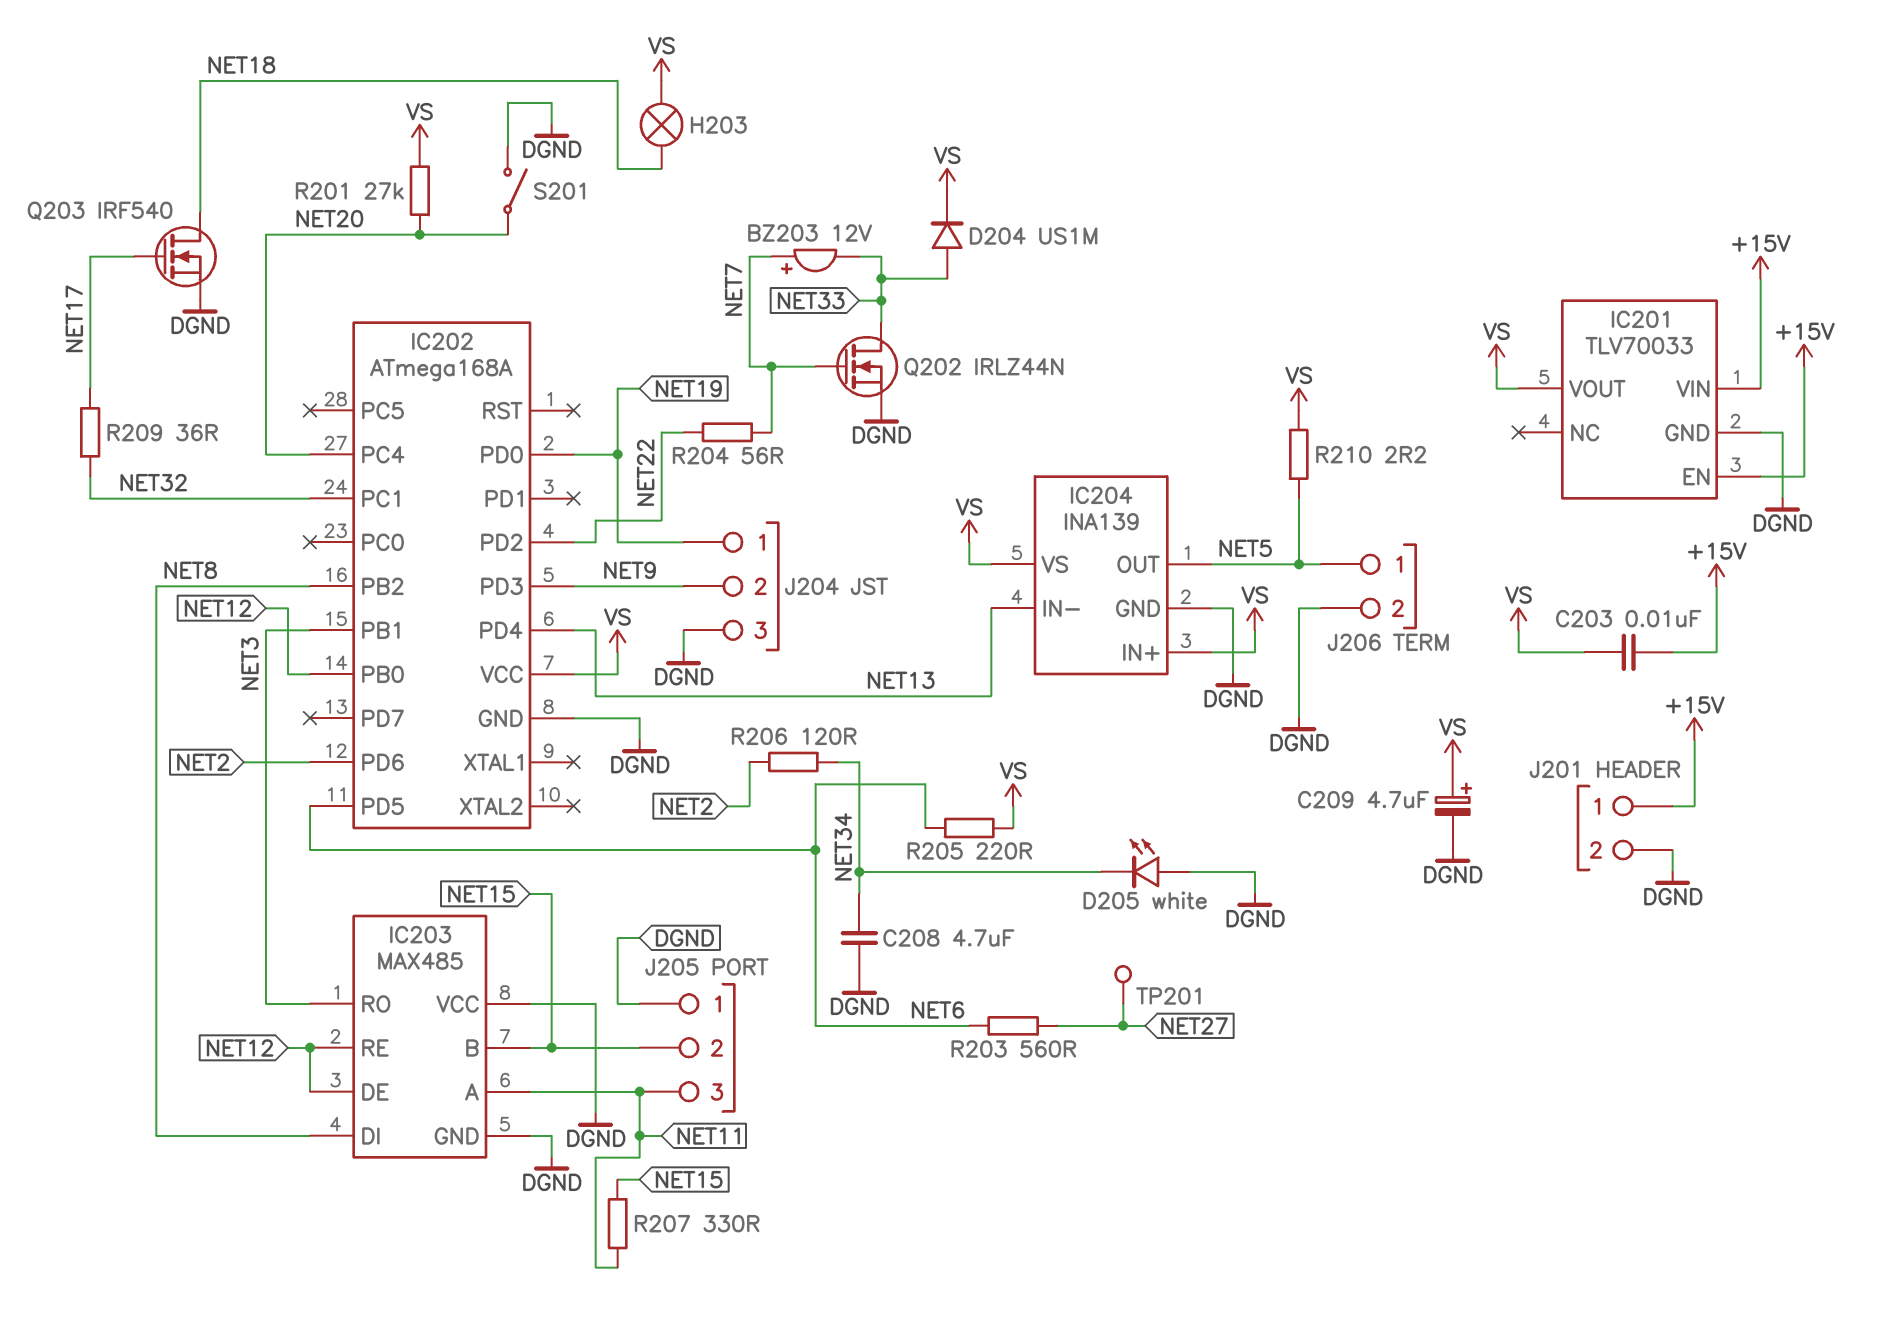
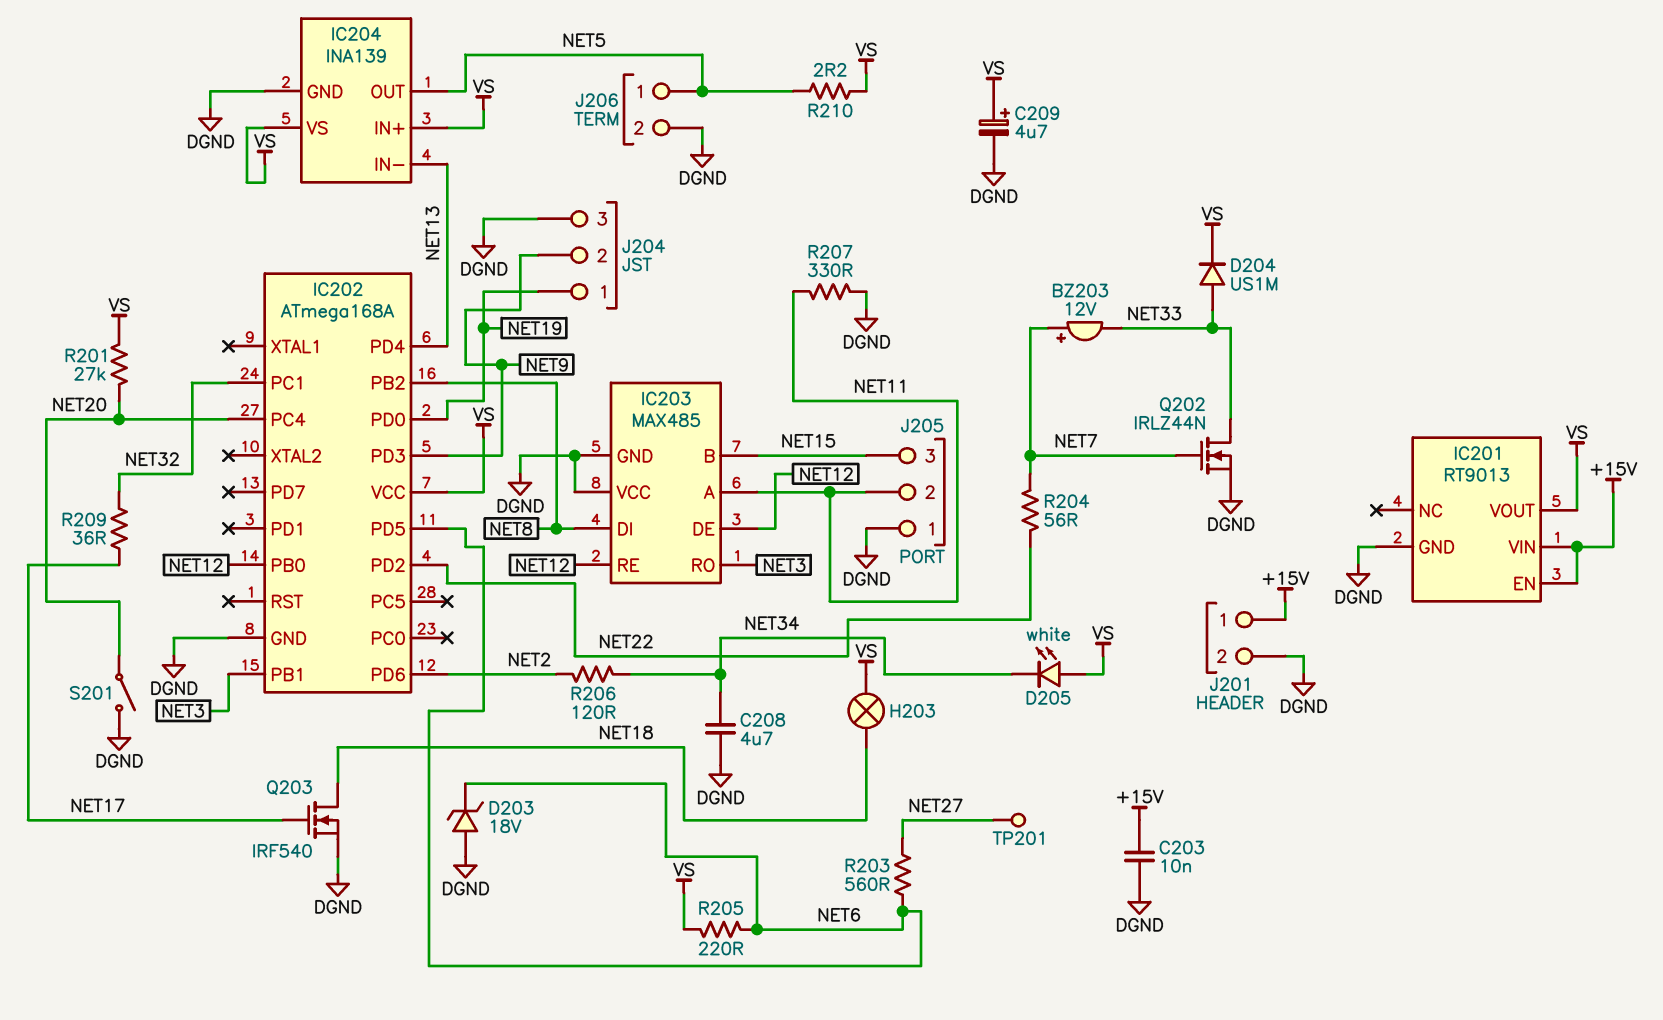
C203: 10nF (+15V, VS) -> 10nF (+15V, DGND)
D203: none -> zener 18V (A DGND, K NET6)
D205: LED white (A DGND, K NET34) -> LED white (A VS, K NET34)
IC201: TLV70033 -> RT9013
J205 pin 2: NET15 -> NET11
J205 pin 3: NET11 -> NET15
R207: 330 (NET11, NET15) -> 330 (DGND, NET11)

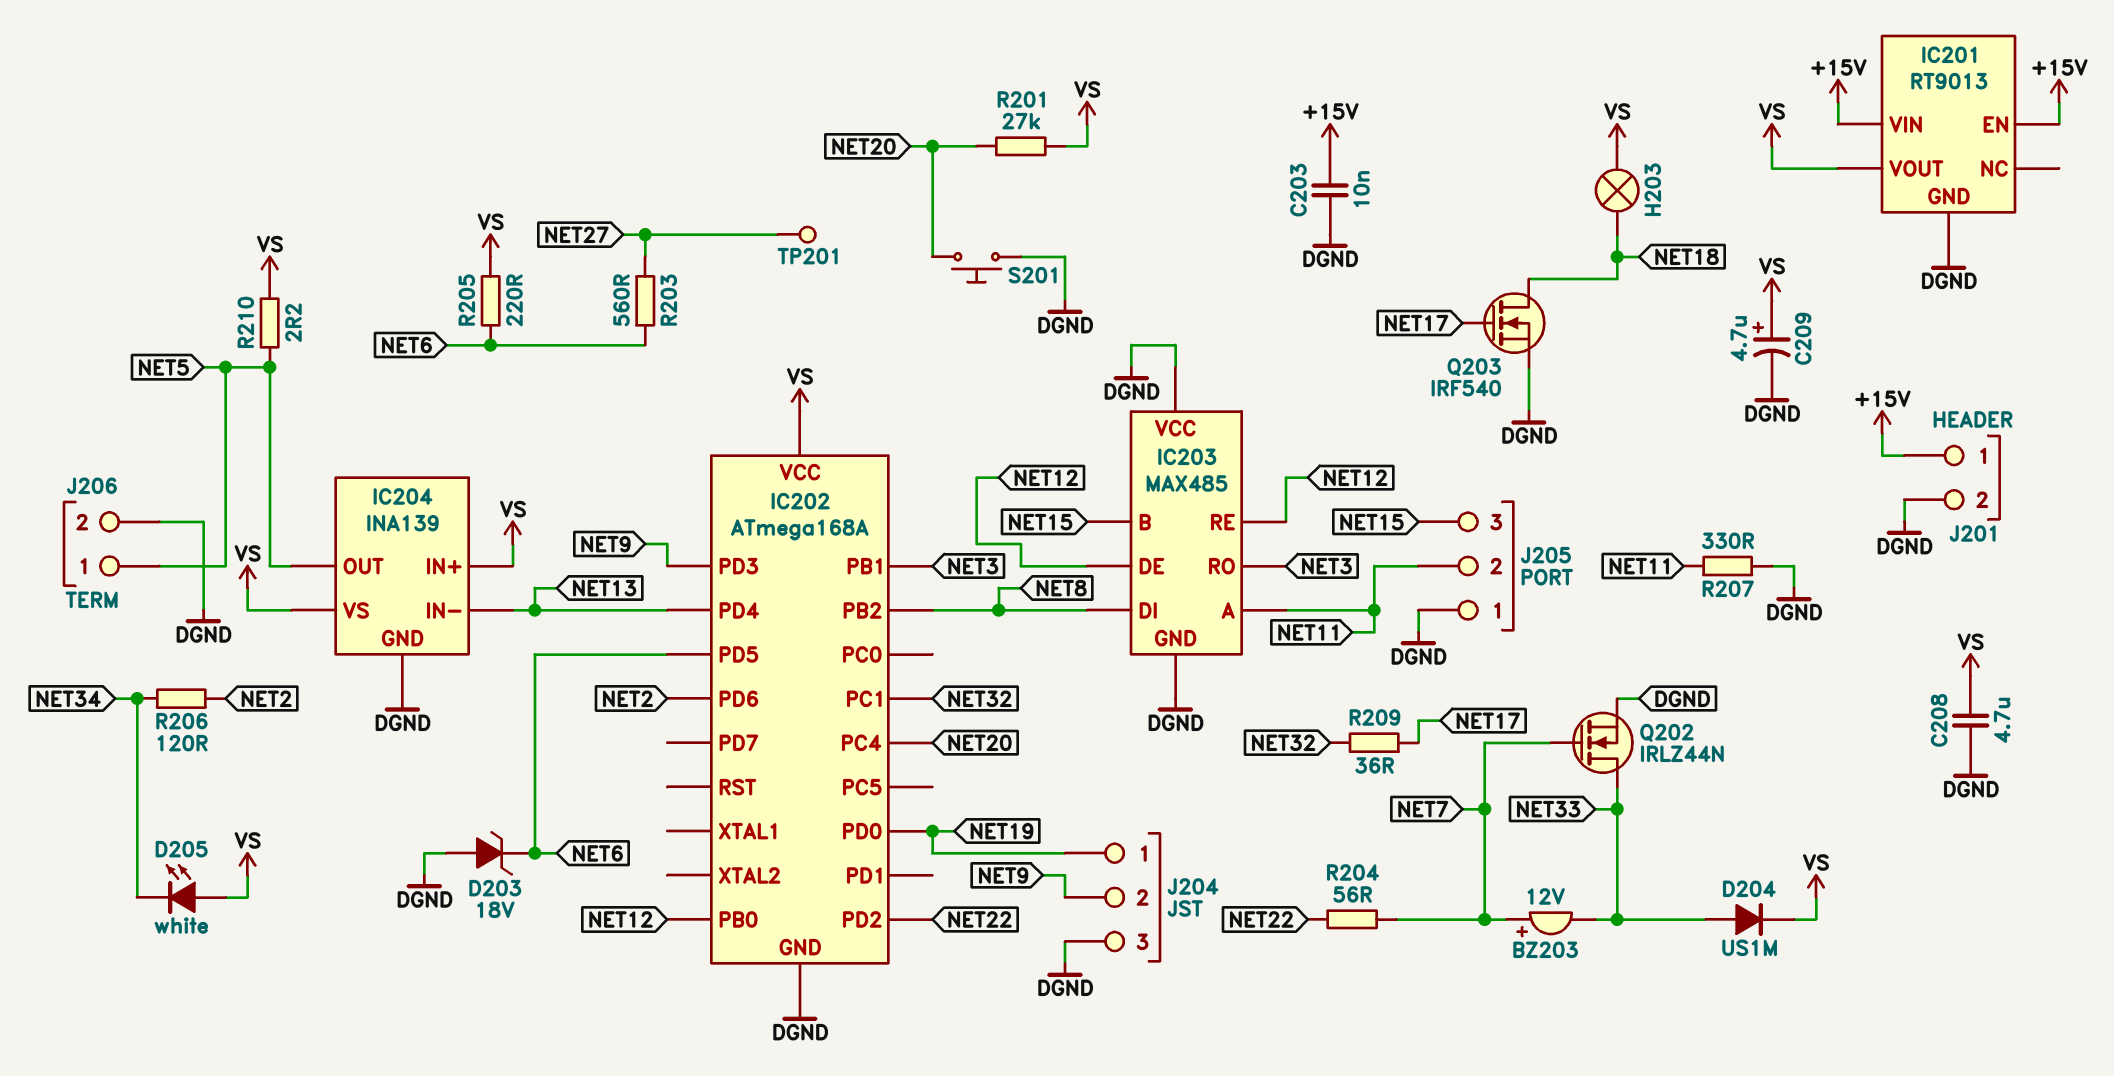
C208: 4.7uF (DGND, NET34) -> 4.7uF (DGND, VS)
S201: switch (DGND, NET20) -> button (DGND, NET20)

